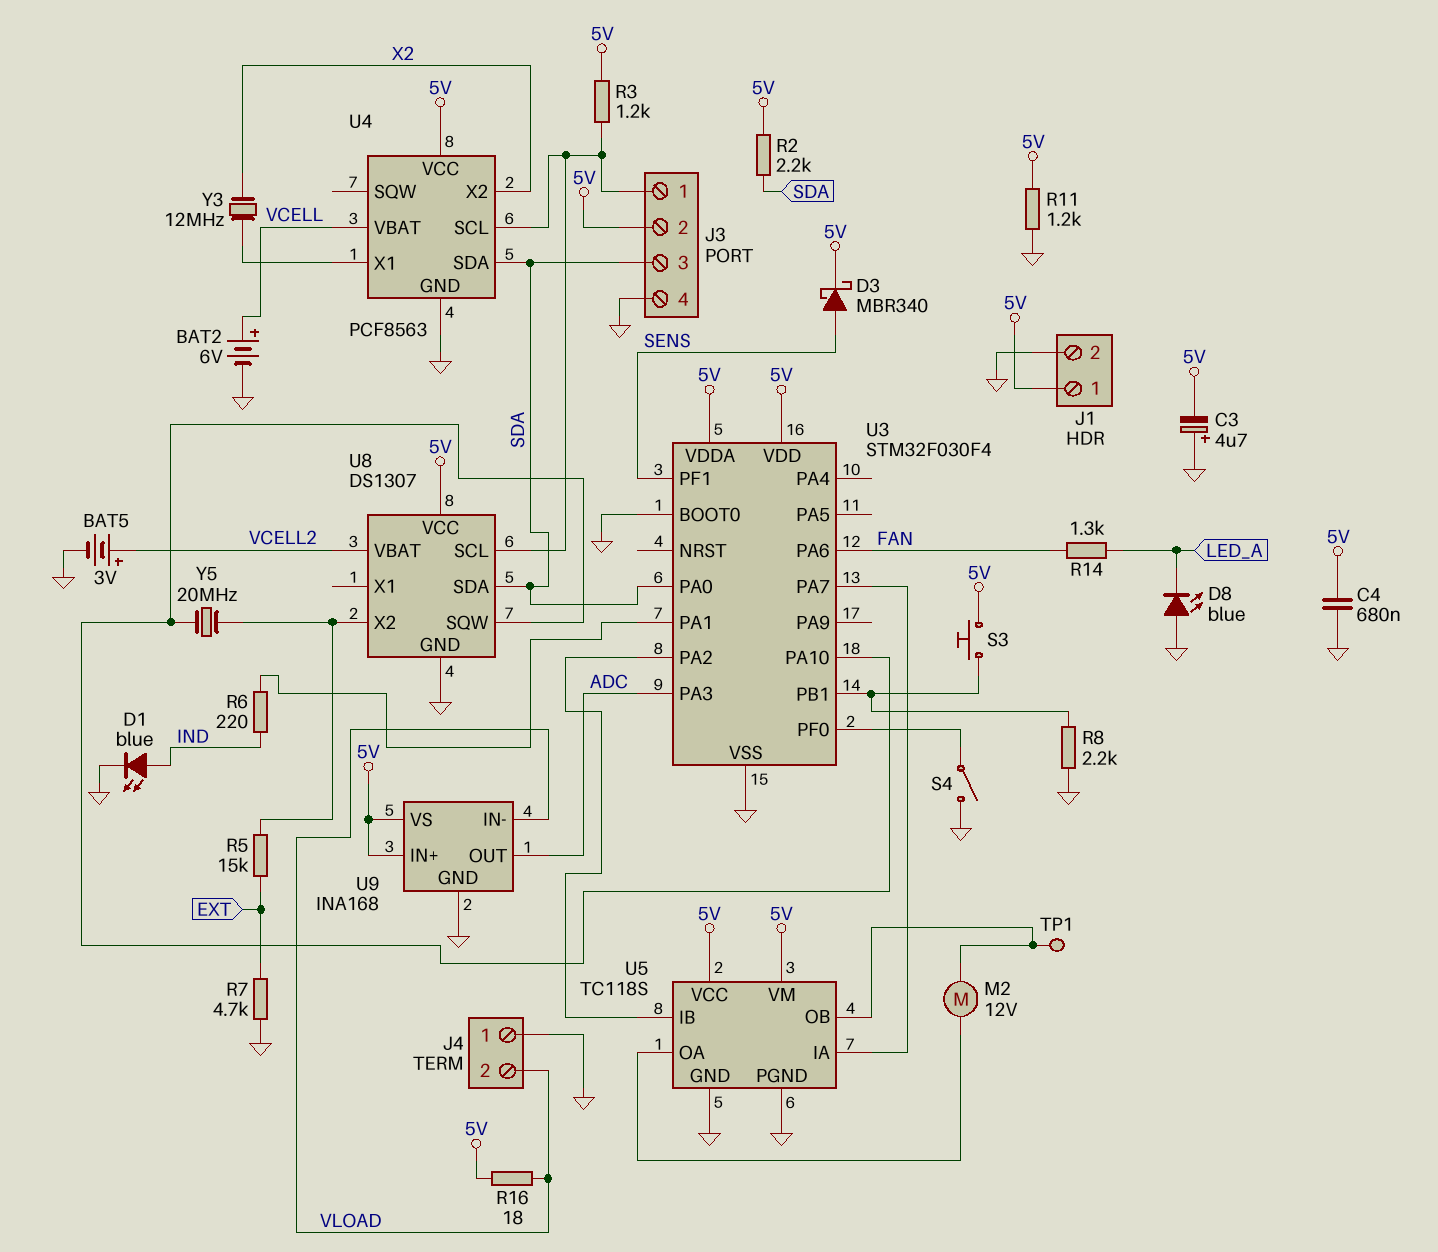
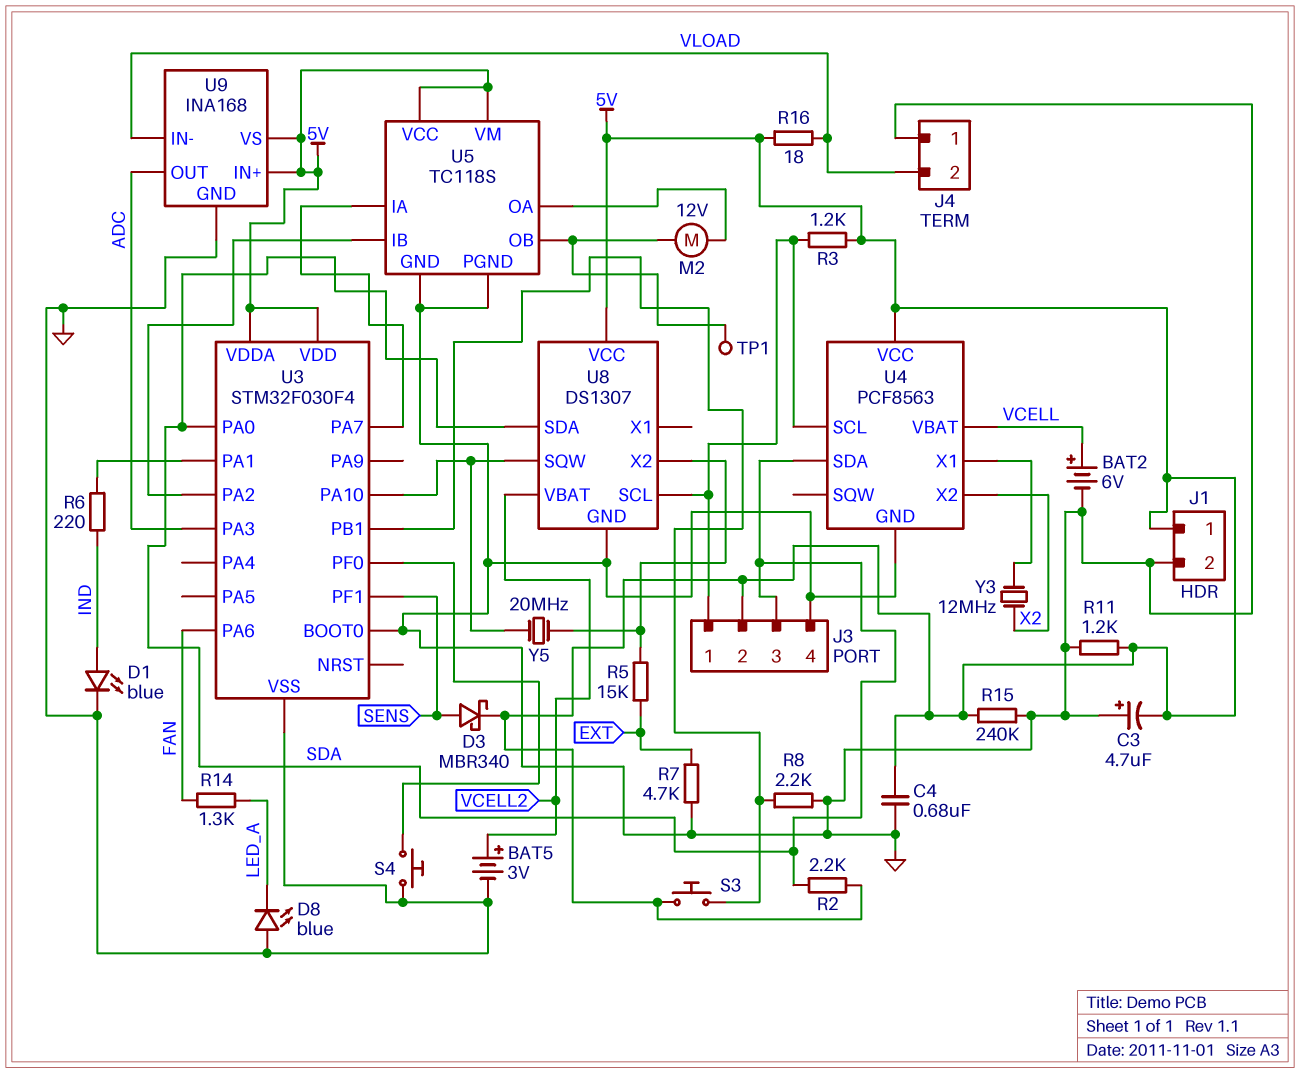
R15: none -> 240k (5V, GND)
S4: switch (GND, U3/PF0) -> button (GND, U3/PF0)

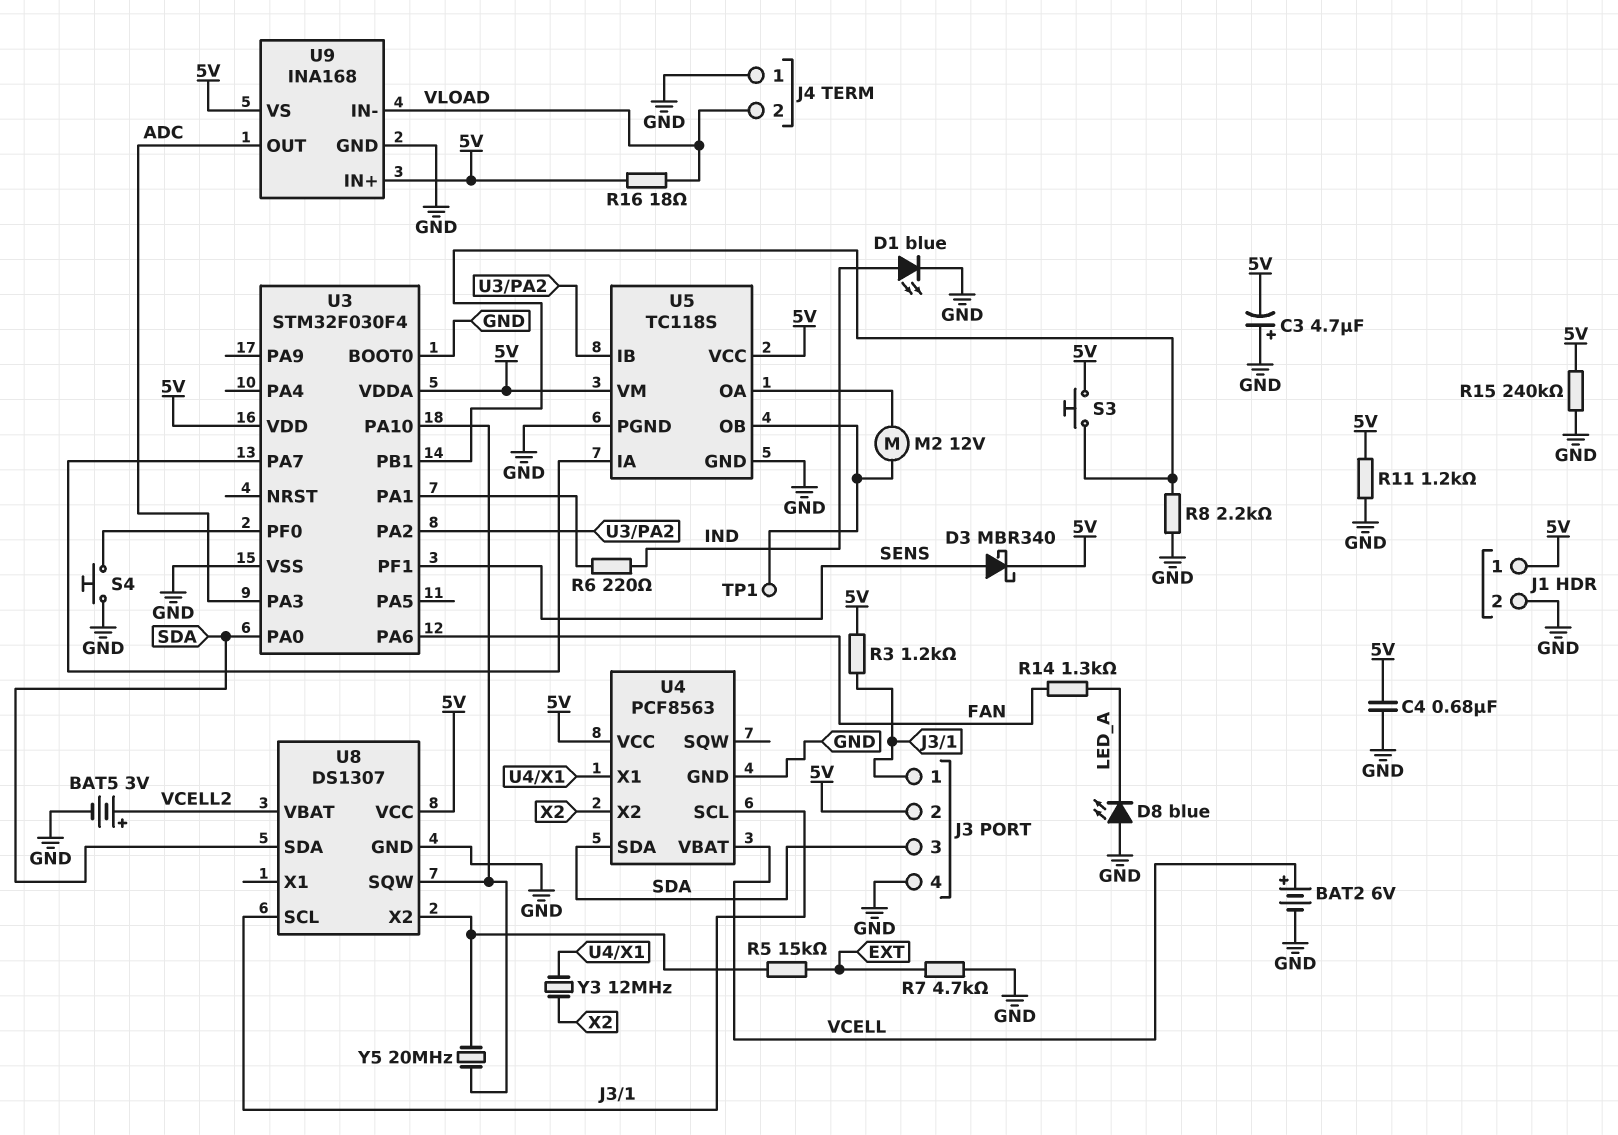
R2: 2.2k (5V, SDA) -> none

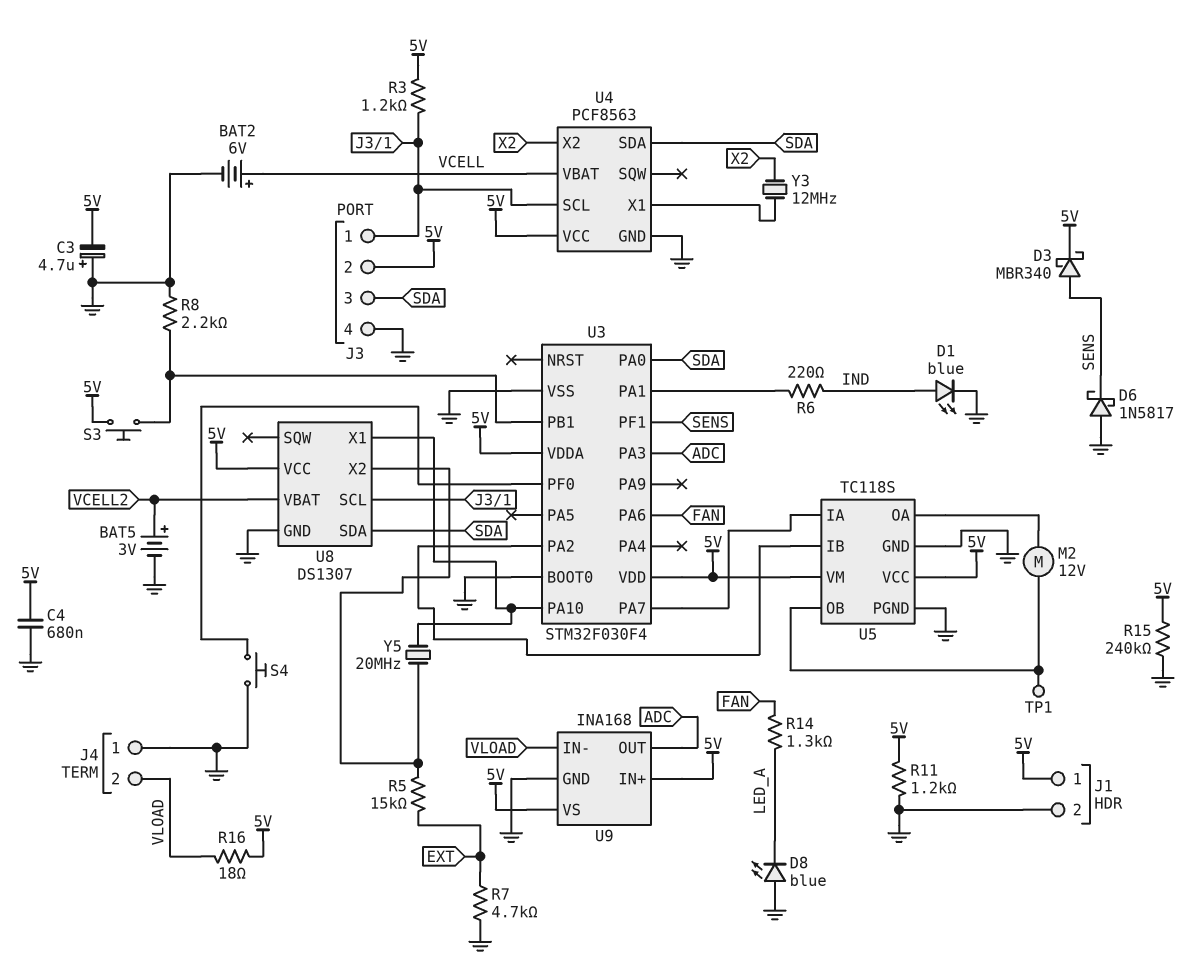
D6: none -> schottky 1N5817 (A GND, K SENS)
U8 pin SQW: U3/PA10 -> none
U8 pin X1: none -> U3/PA10

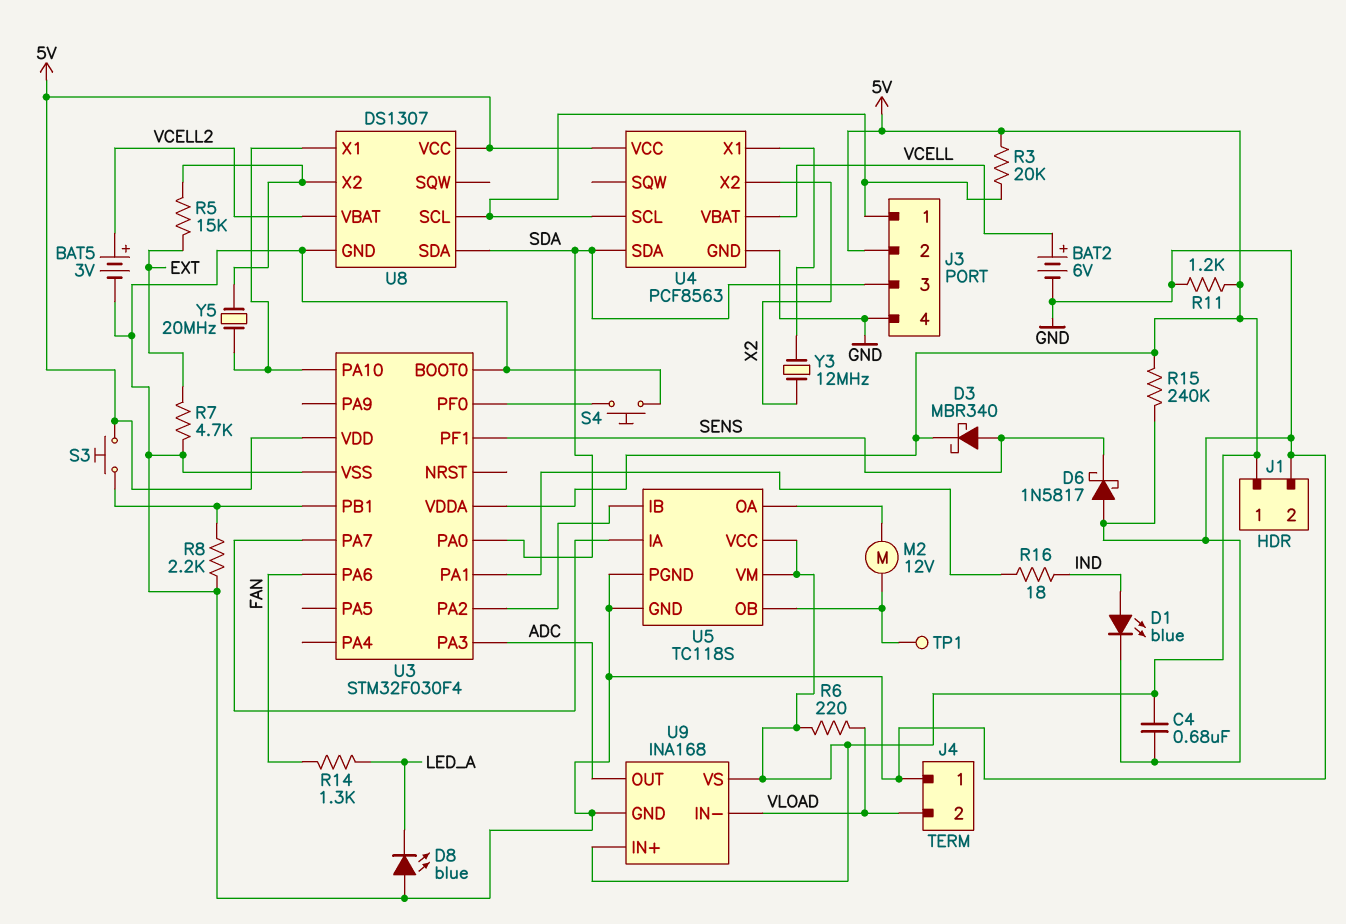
C3: 4.7uF (plus GND, minus 5V) -> none
R3: 1.2k (5V, J3/1) -> 20k (5V, J3/1)
R6: 220 (IND, U3/PA1) -> 220 (5V, VLOAD)
R16: 18 (5V, VLOAD) -> 18 (IND, U3/PA1)

